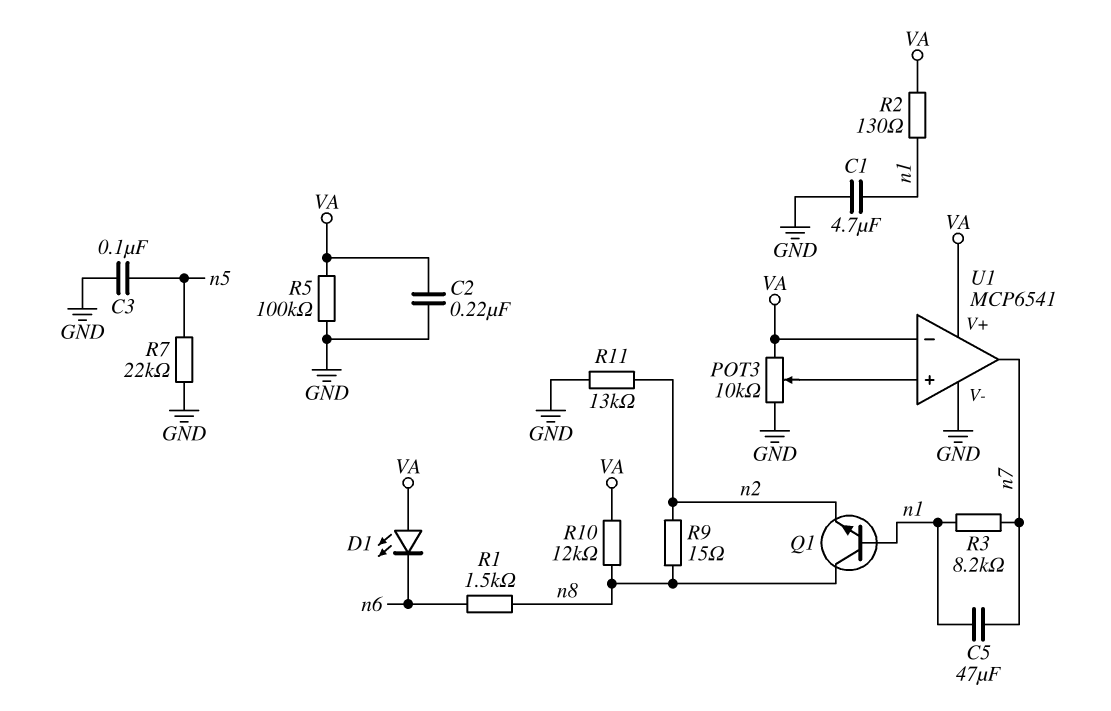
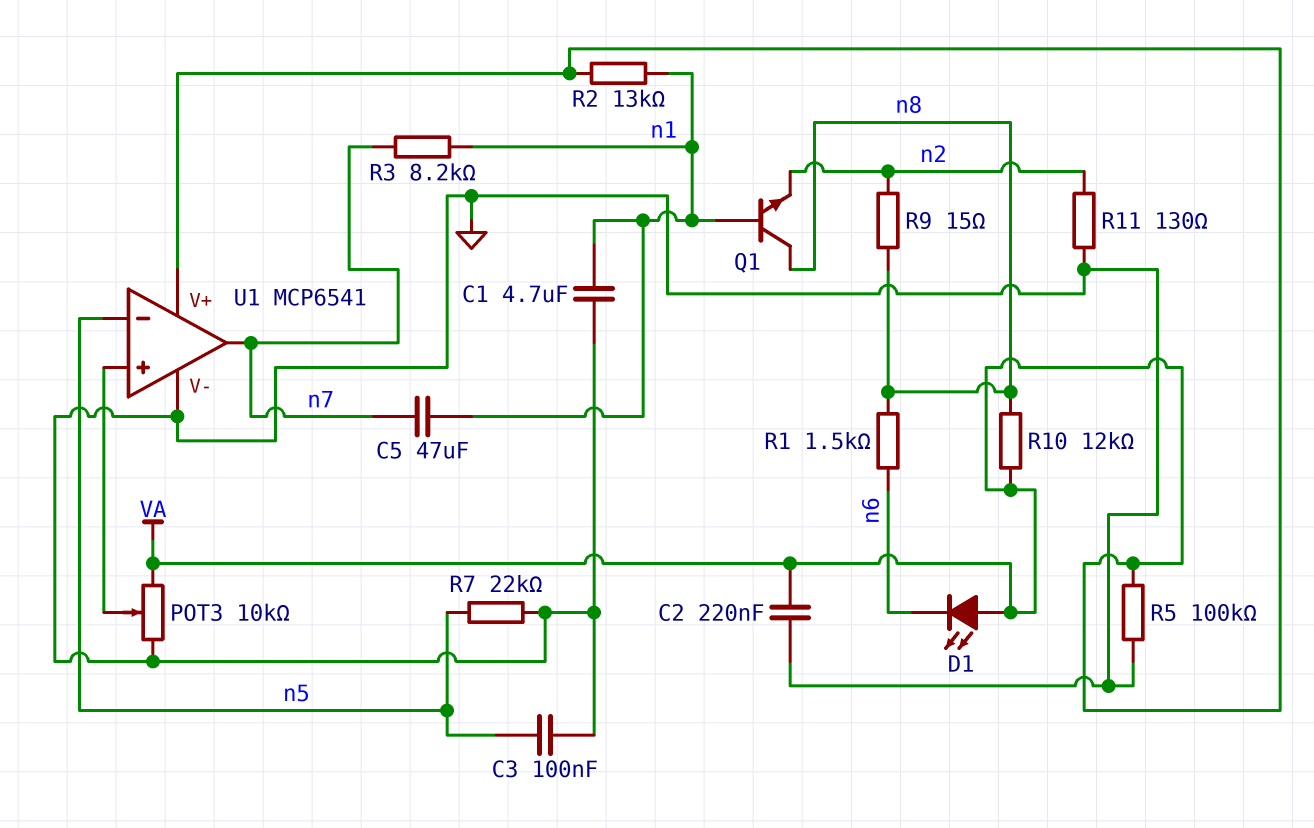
R2: 130 (VA, n1) -> 13k (VA, n1)
R11: 13k (GND, n2) -> 130 (GND, n2)
U1 pin in-: VA -> n5

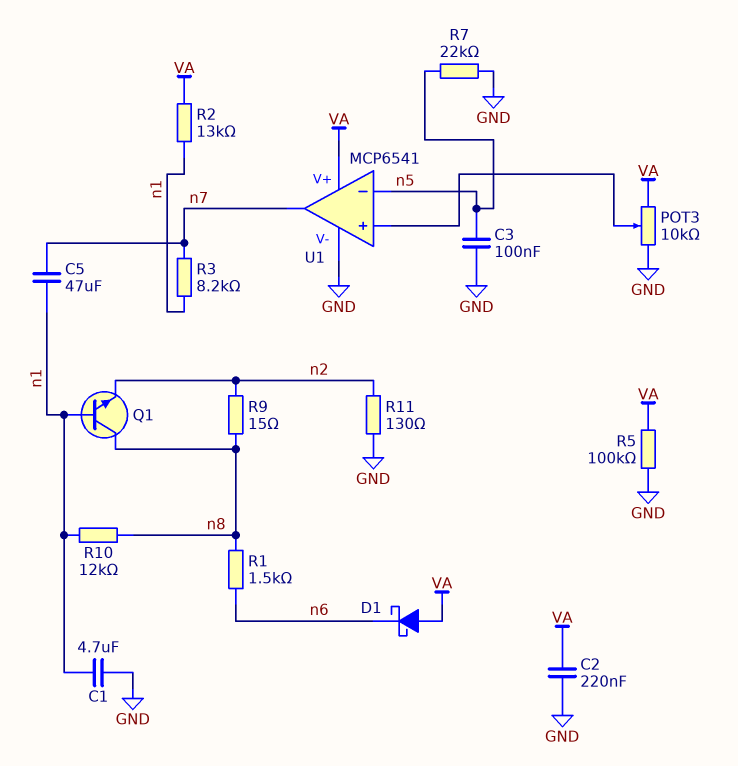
D1: LED (A VA, K n6) -> schottky (A VA, K n6)
R10: 12k (VA, n8) -> 12k (n1, n8)

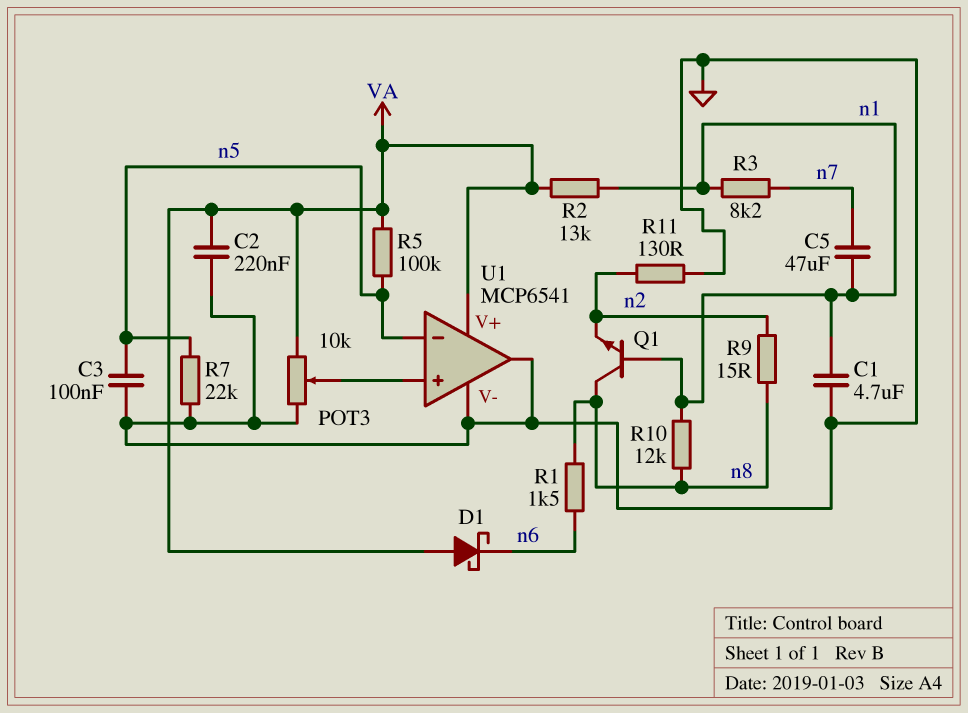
R5: 100k (GND, VA) -> 100k (VA, n5)
U1 pin out: n7 -> GND

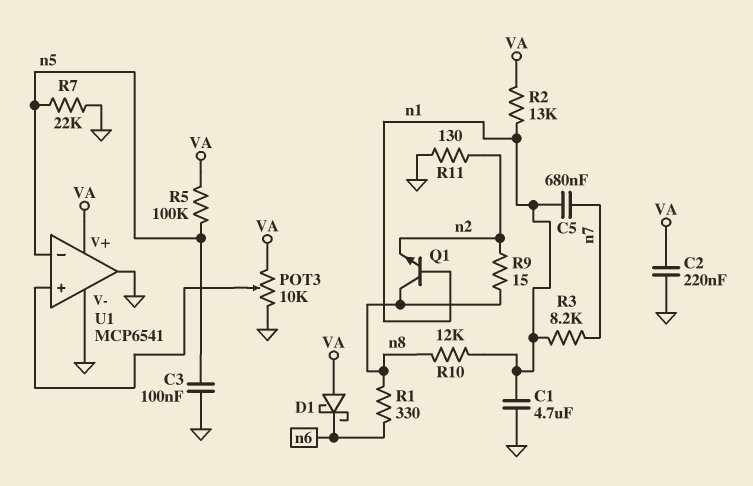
C5: 47uF (n1, n7) -> 680nF (n1, n7)
R1: 1.5k (n6, n8) -> 330 (n6, n8)

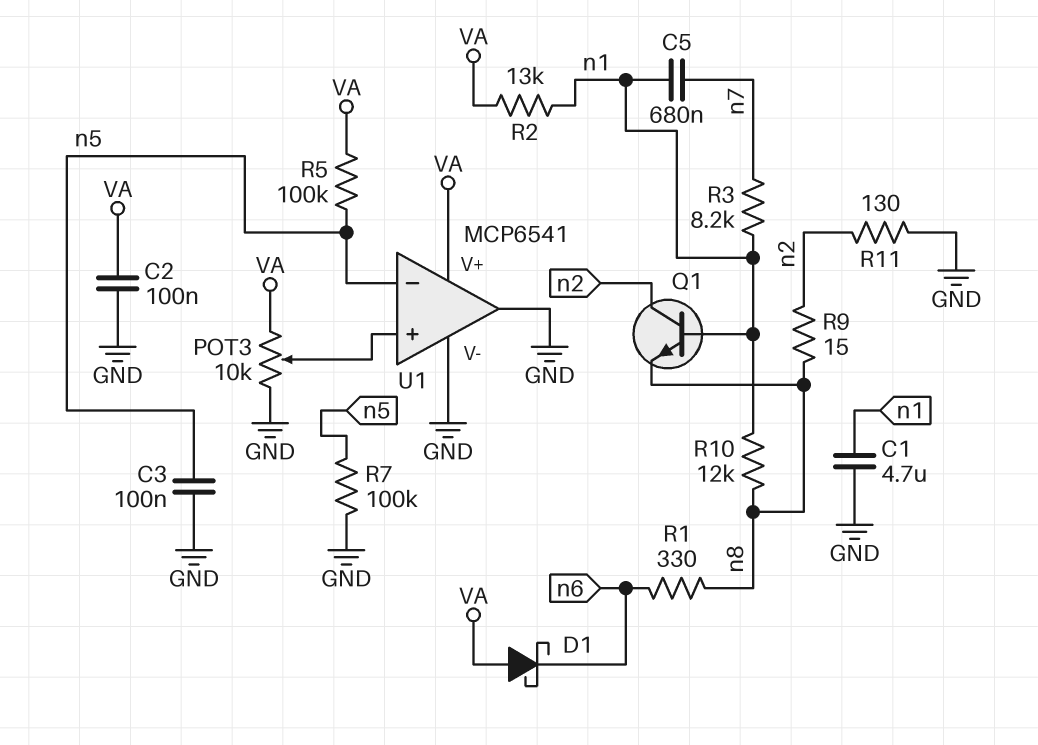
C2: 220nF (GND, VA) -> 100nF (GND, VA)
Q1: NPN (B n1, C n8, E n2) -> NPN (B n1, C n2, E n8)
R7: 22k (GND, n5) -> 100k (GND, n5)

